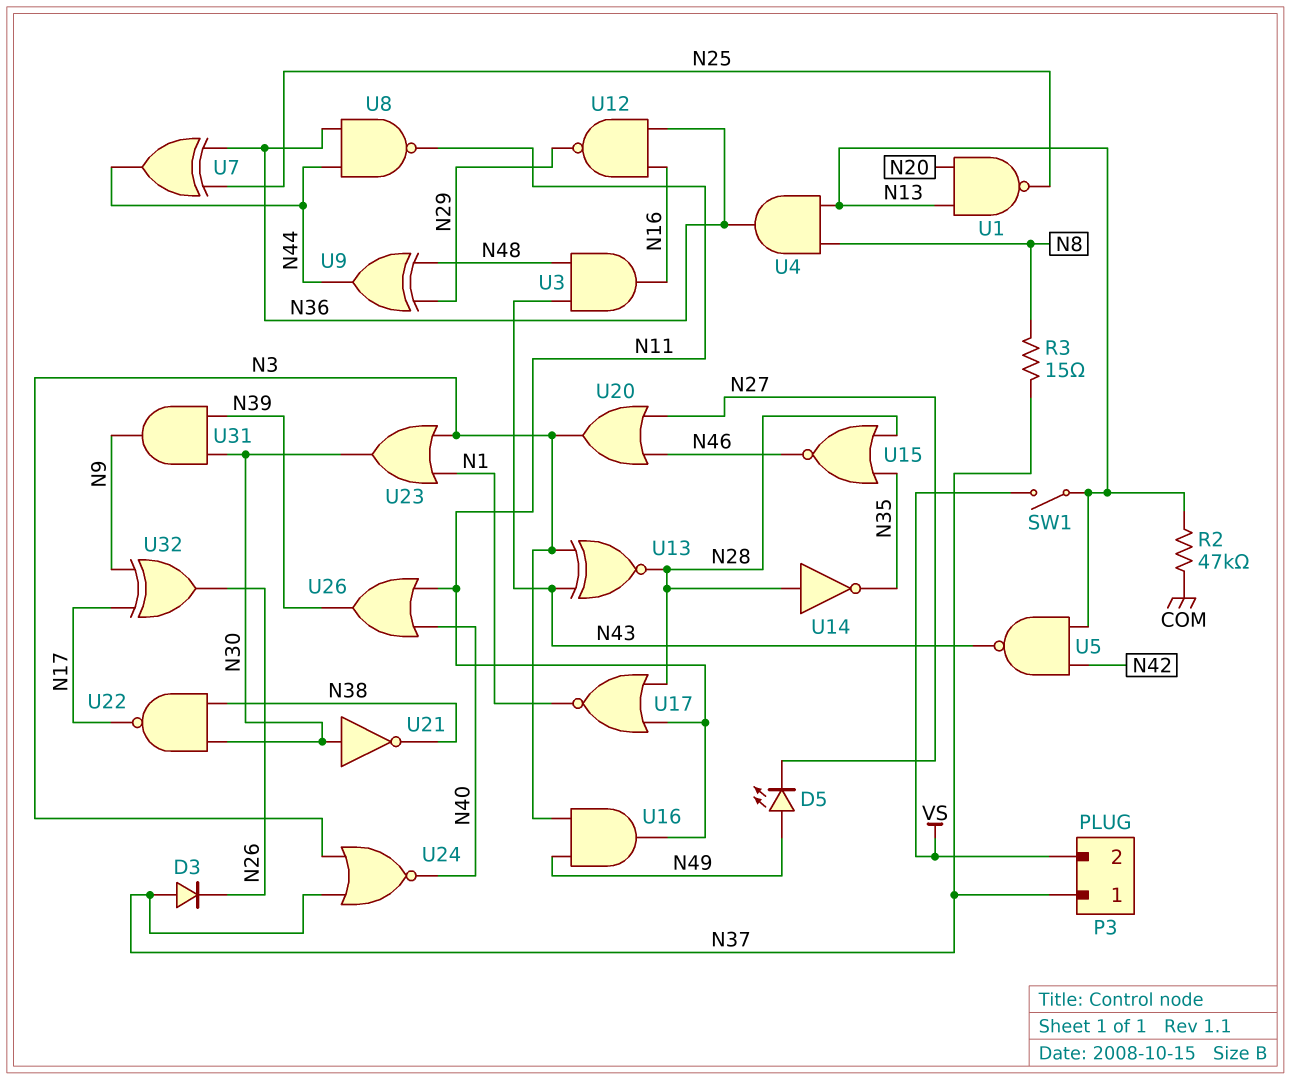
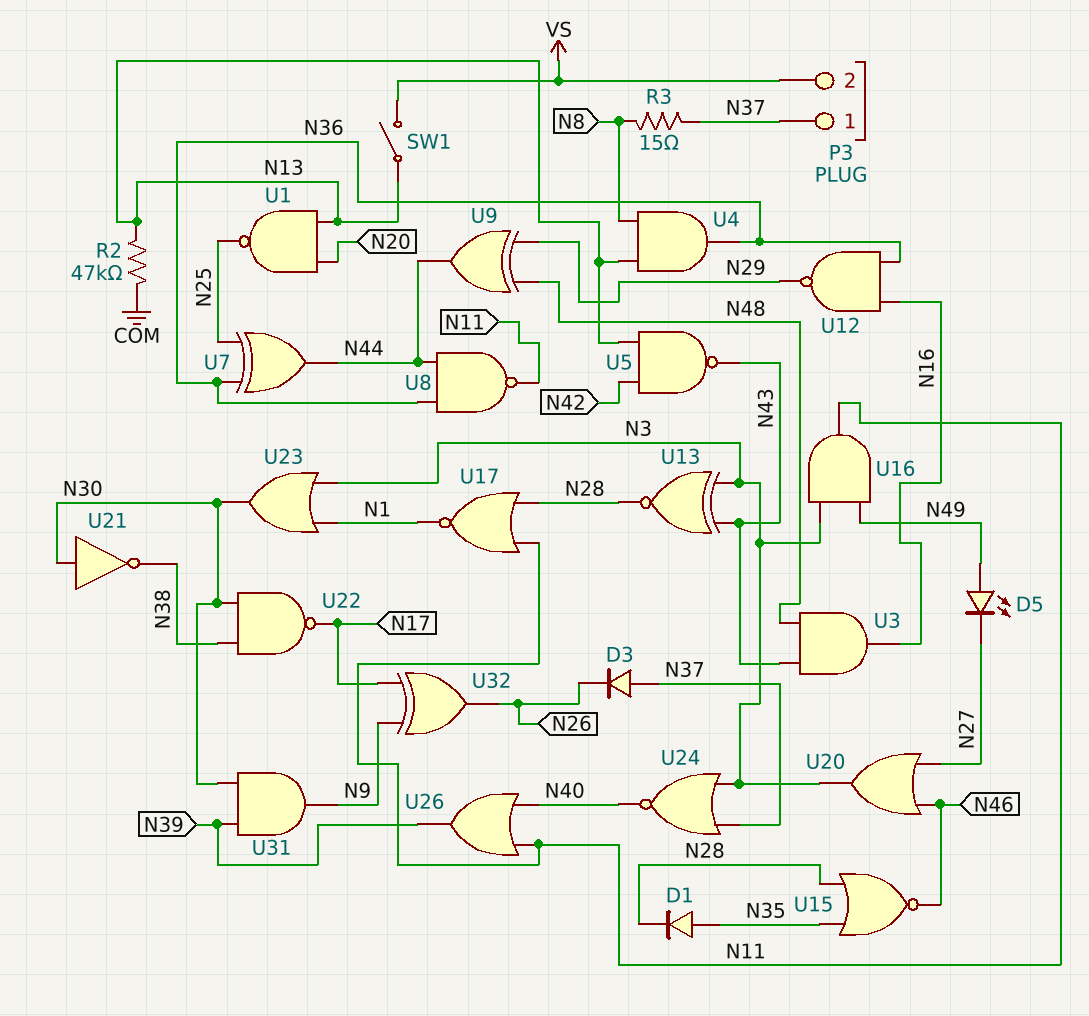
D1: none -> diode (A N35, K N28)
U14: NOT (in N28, out N35) -> none

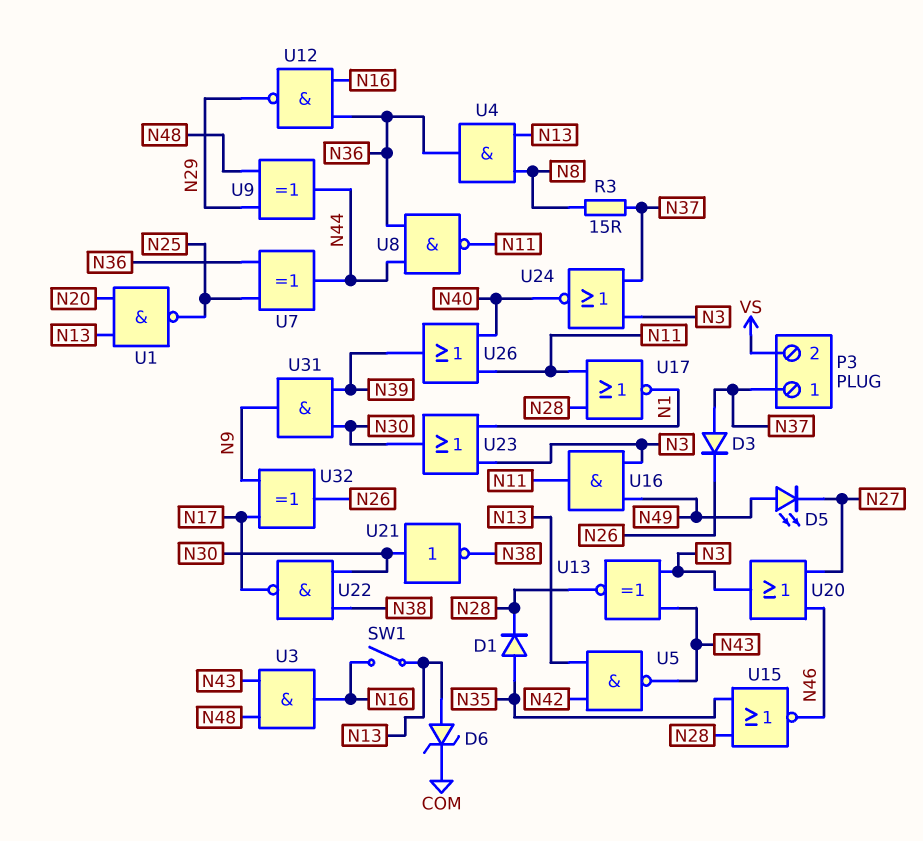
D6: none -> zener (A N13, K COM)
R2: 47k (COM, N13) -> none
SW1: switch (N13, VS) -> switch (N13, N16)

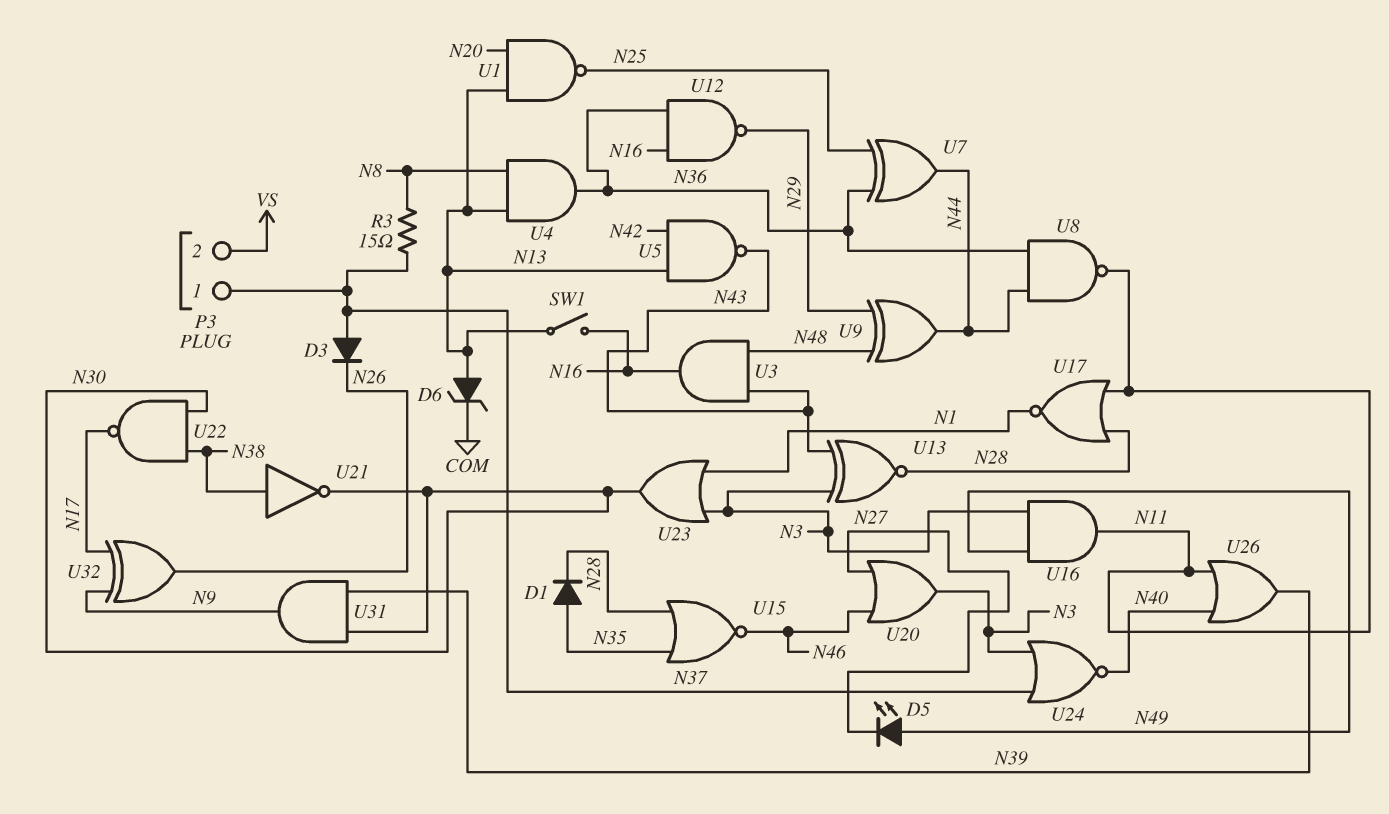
U21: NOT (in N30, out N38) -> NOT (in N38, out N30)

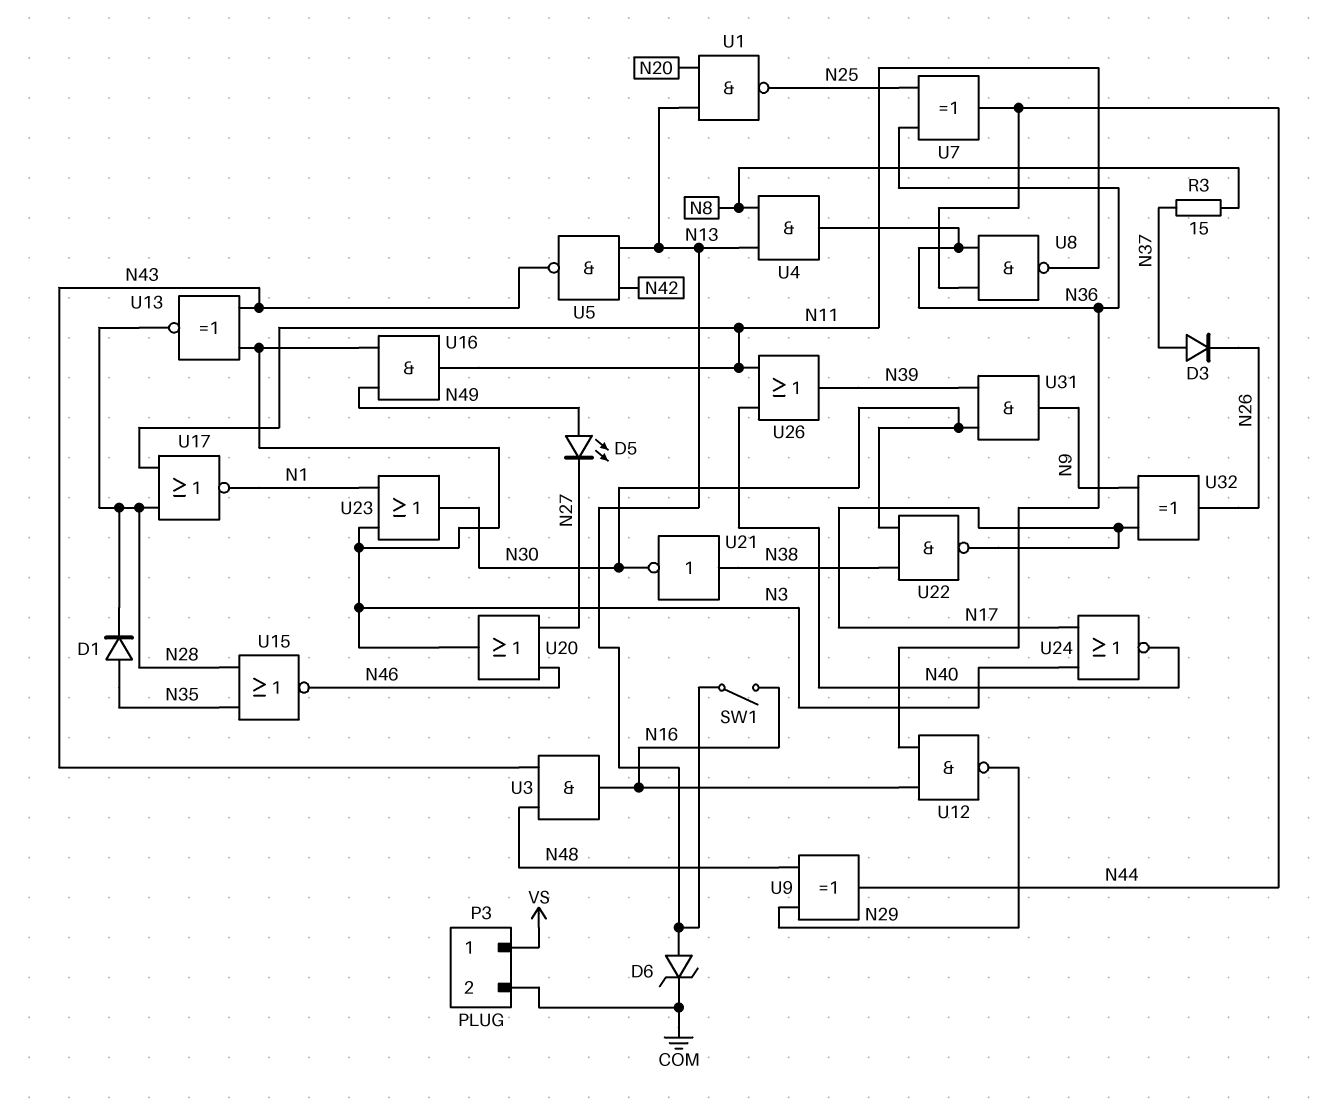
P3 pin 1: N37 -> VS
P3 pin 2: VS -> COM
U24: NOR (in N3, in N37, out N40) -> NOR (in N3, in N17, out N40)

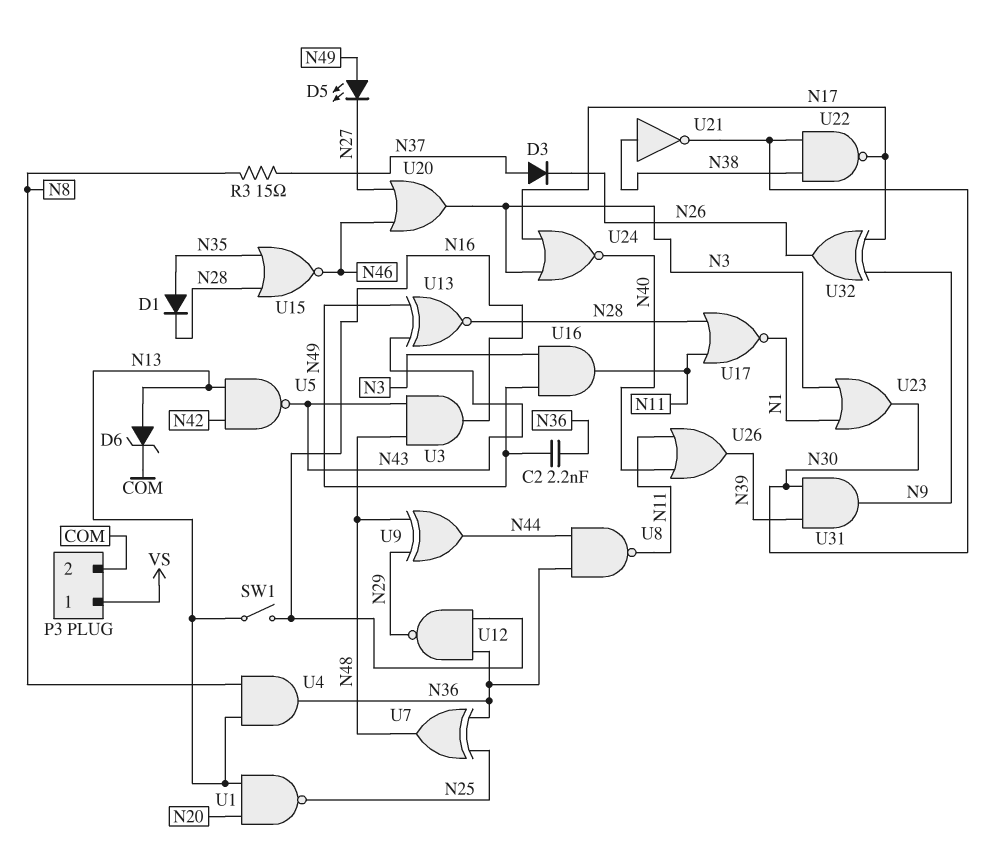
C2: none -> 2.2nF (N36, N49)
U7: XOR (in N25, in N36, out N44) -> XOR (in N25, in N36, out N48)
U13: XNOR (in N3, in N43, out N28) -> XNOR (in N43, in N49, out N28)

